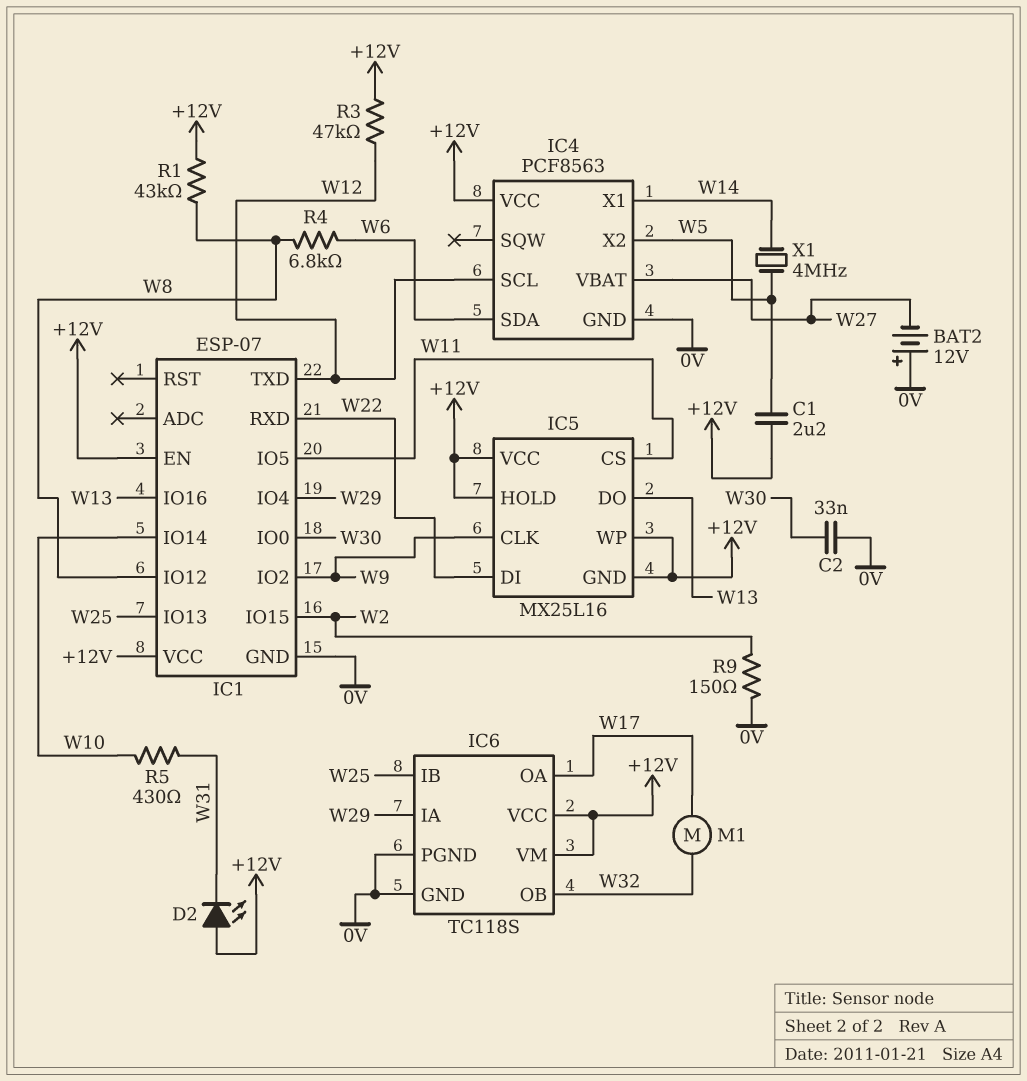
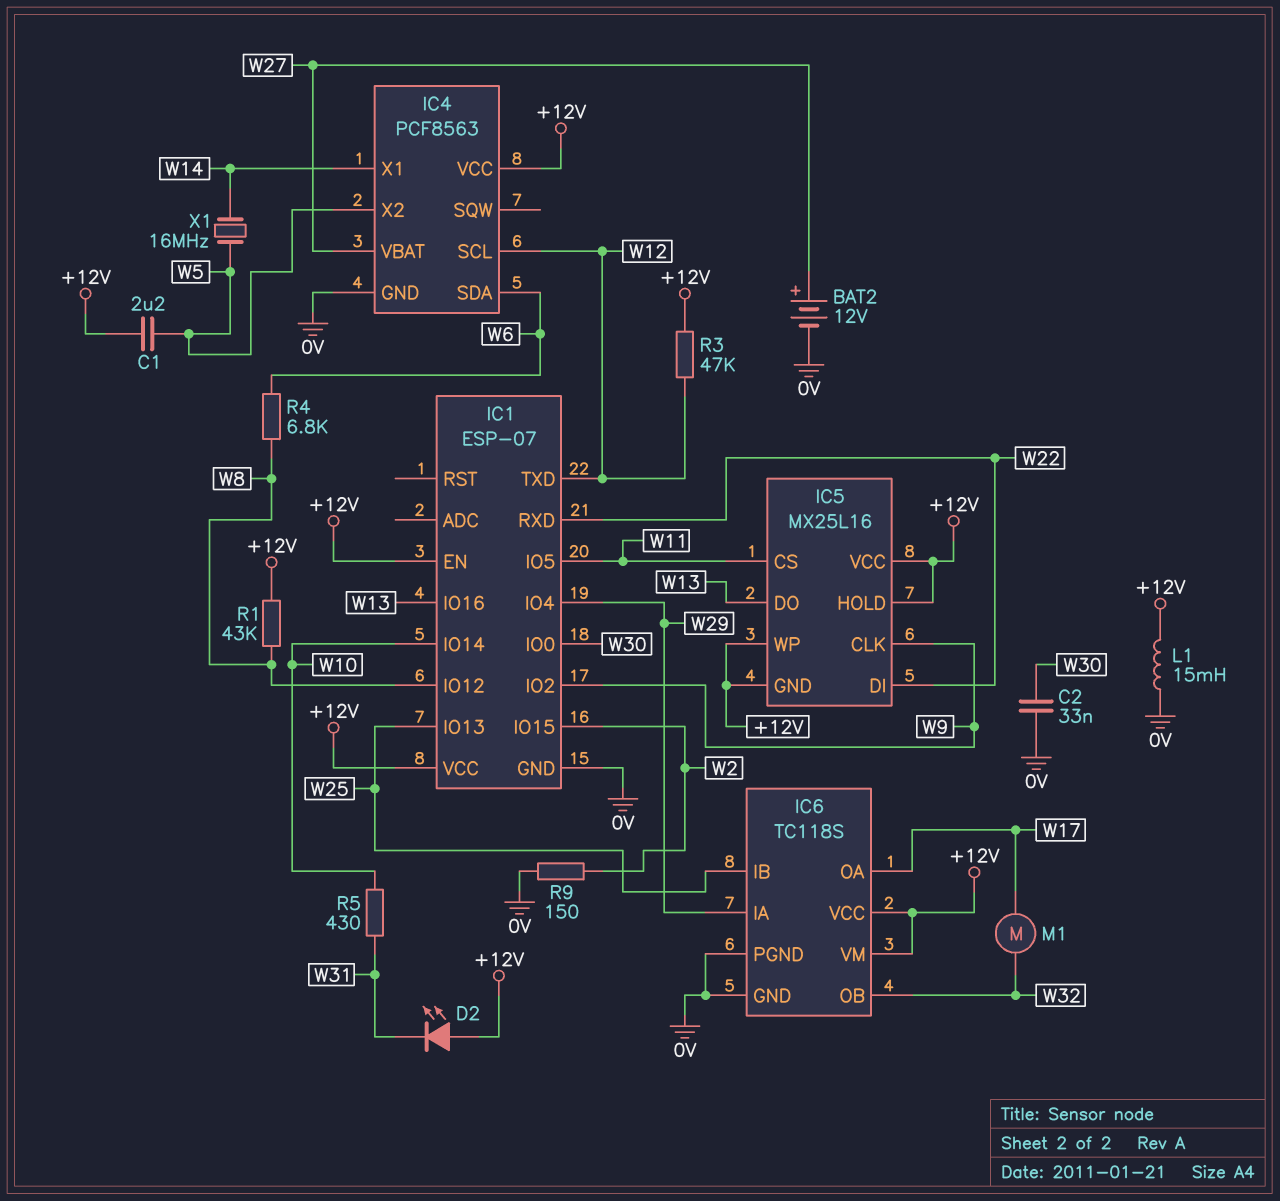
BAT2: 12V (plus 0V, minus W27) -> 12V (plus W27, minus 0V)
L1: none -> 15mH (+12V, 0V)
X1: 4MHz (W5, W14) -> 16MHz (W5, W14)

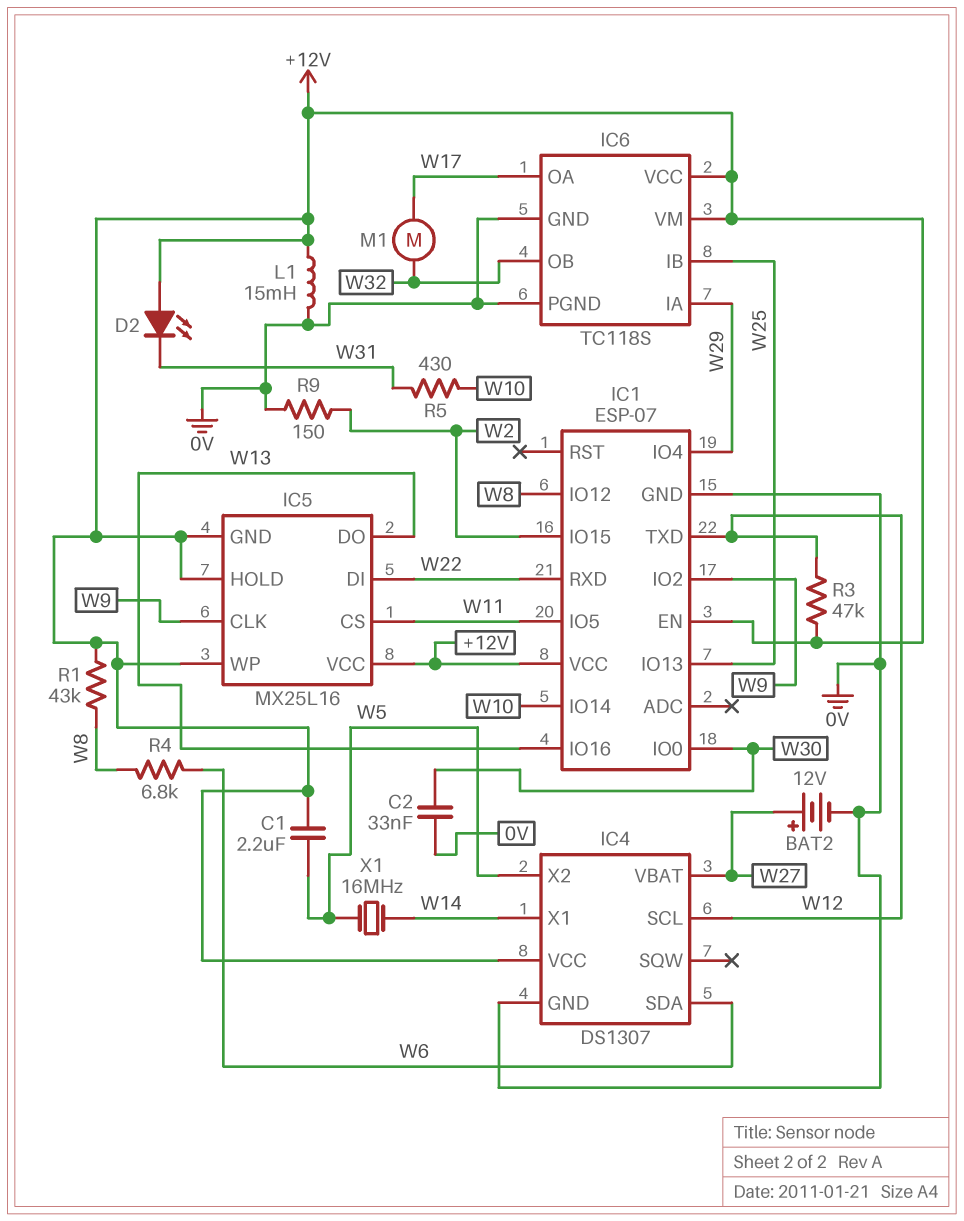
IC4: PCF8563 -> DS1307

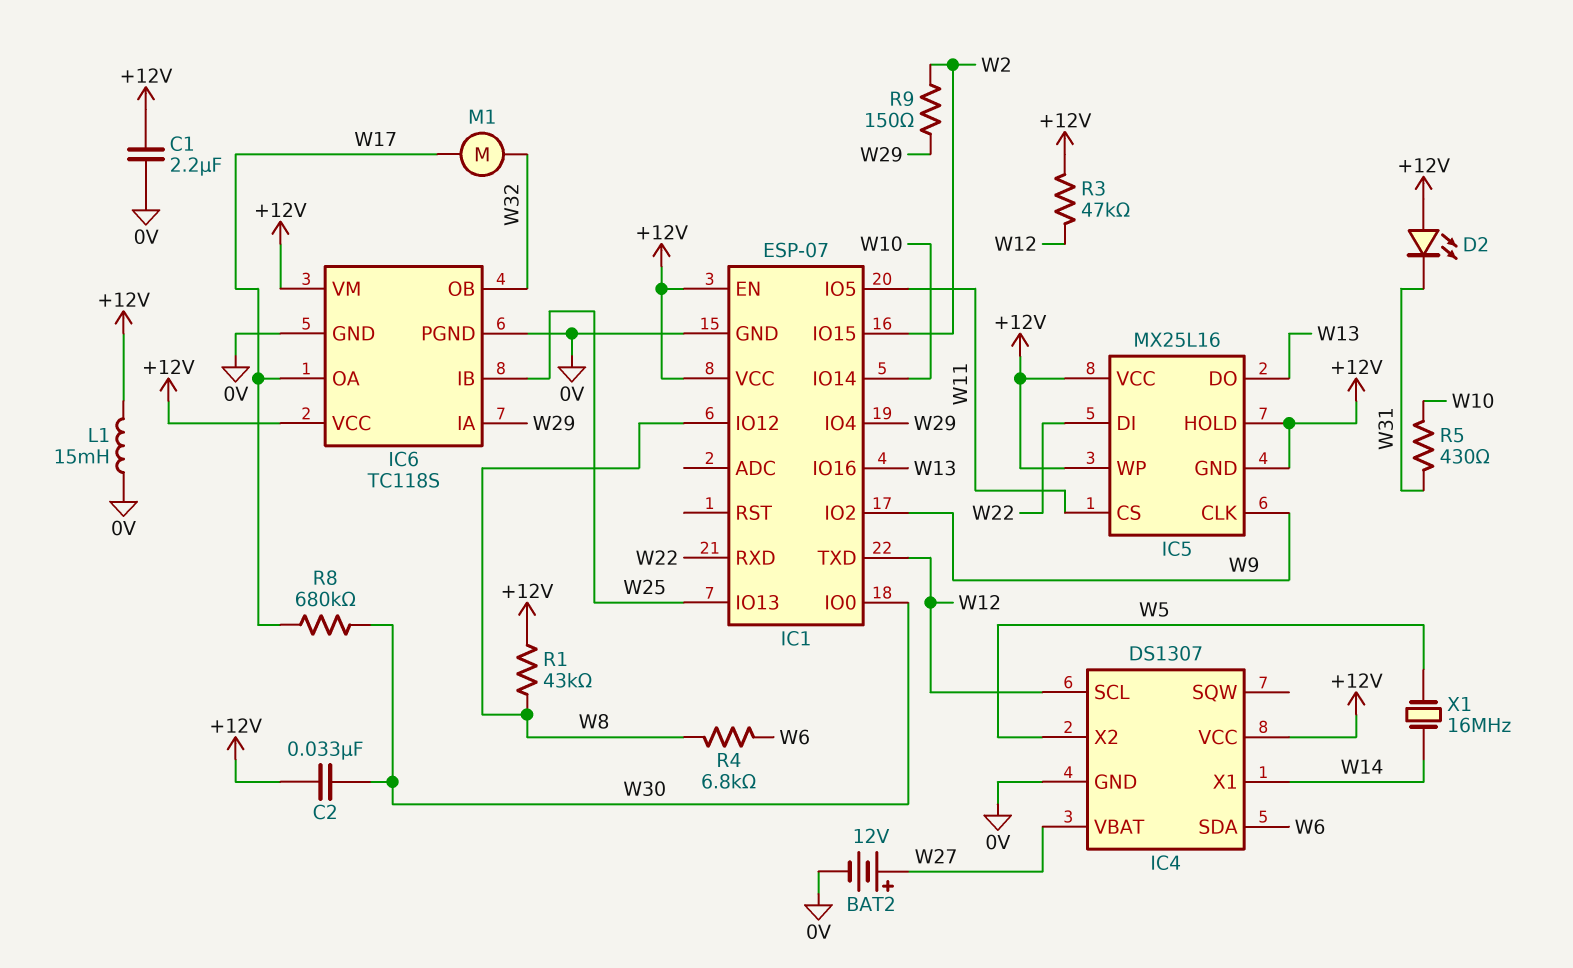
C1: 2.2uF (+12V, W5) -> 2.2uF (+12V, 0V)
C2: 33nF (0V, W30) -> 33nF (+12V, W30)
R8: none -> 680k (W17, W30)
R9: 150 (0V, W2) -> 150 (W2, W29)

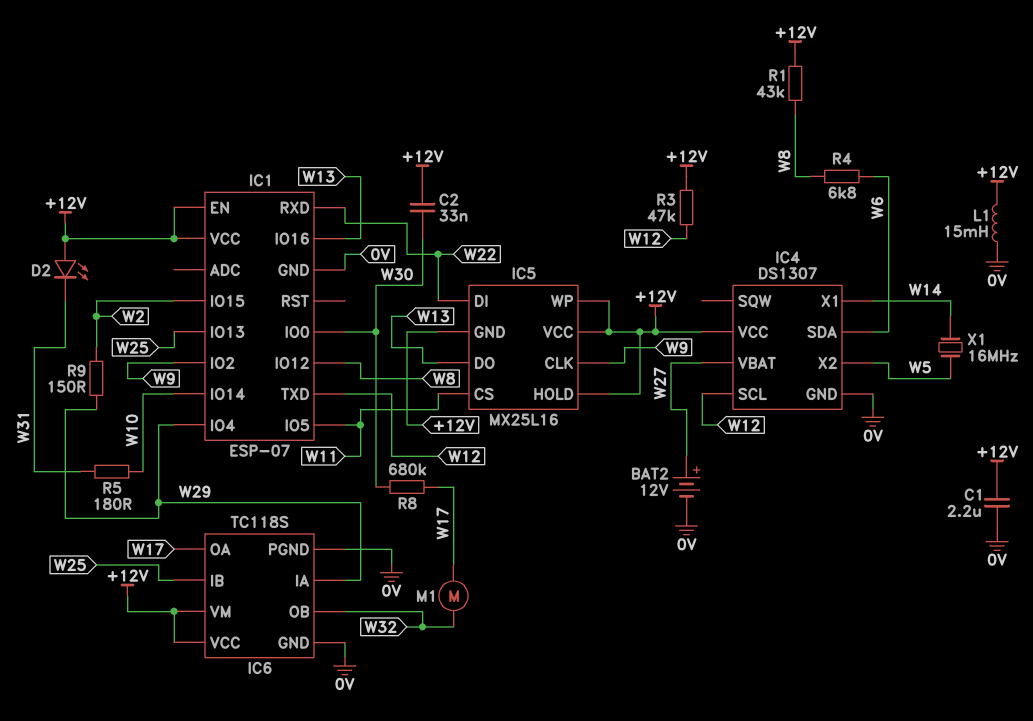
R5: 430 (W10, W31) -> 180 (W10, W31)

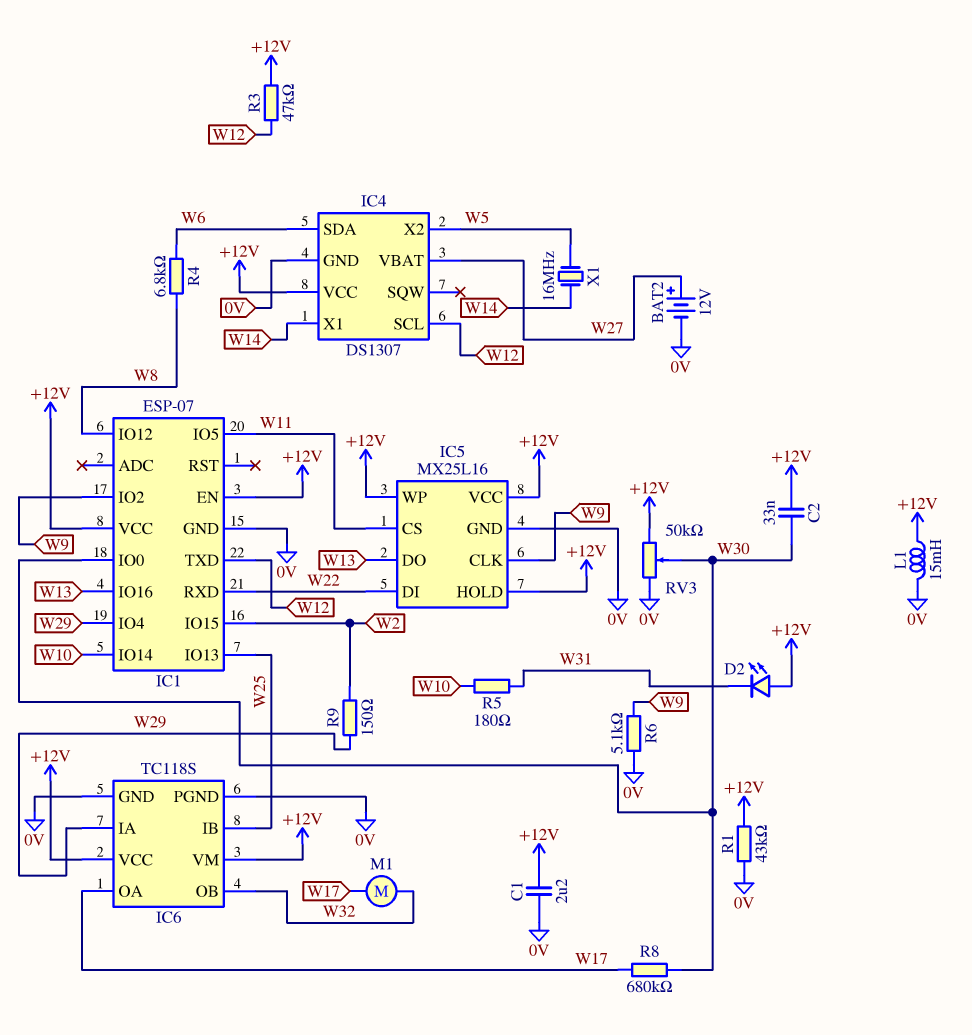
IC5 pin GND: +12V -> 0V
R1: 43k (+12V, W8) -> 43k (+12V, 0V)
R6: none -> 5.1k (0V, W9)
RV3: none -> 50k (+12V, 0V, wiper W30)

